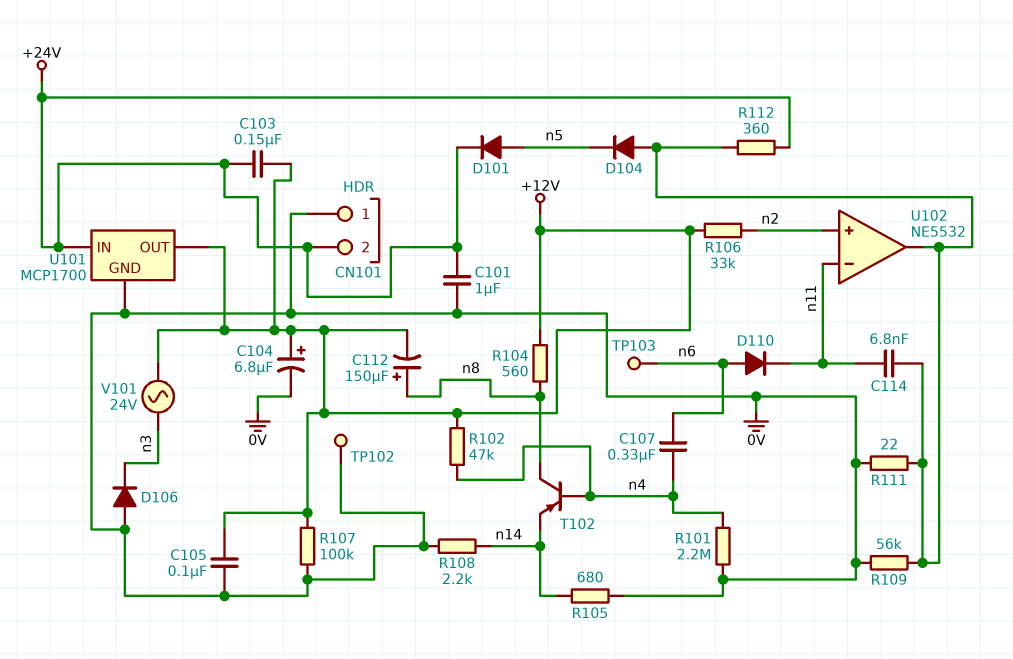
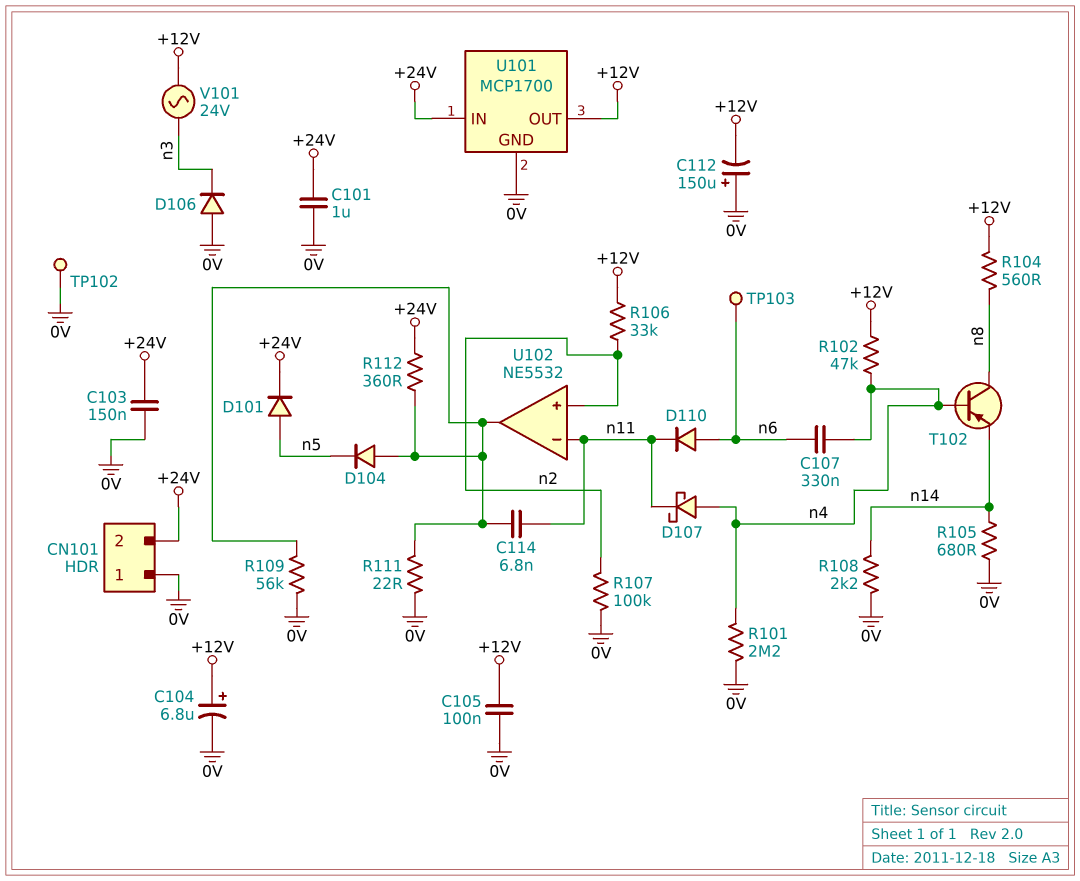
C103: 150nF (+12V, +24V) -> 150nF (+24V, 0V)
C112: 150uF (plus n8, minus +12V) -> 150uF (plus 0V, minus +12V)
D107: none -> schottky (A n4, K n11)
R107: 100k (+12V, 0V) -> 100k (0V, n2)

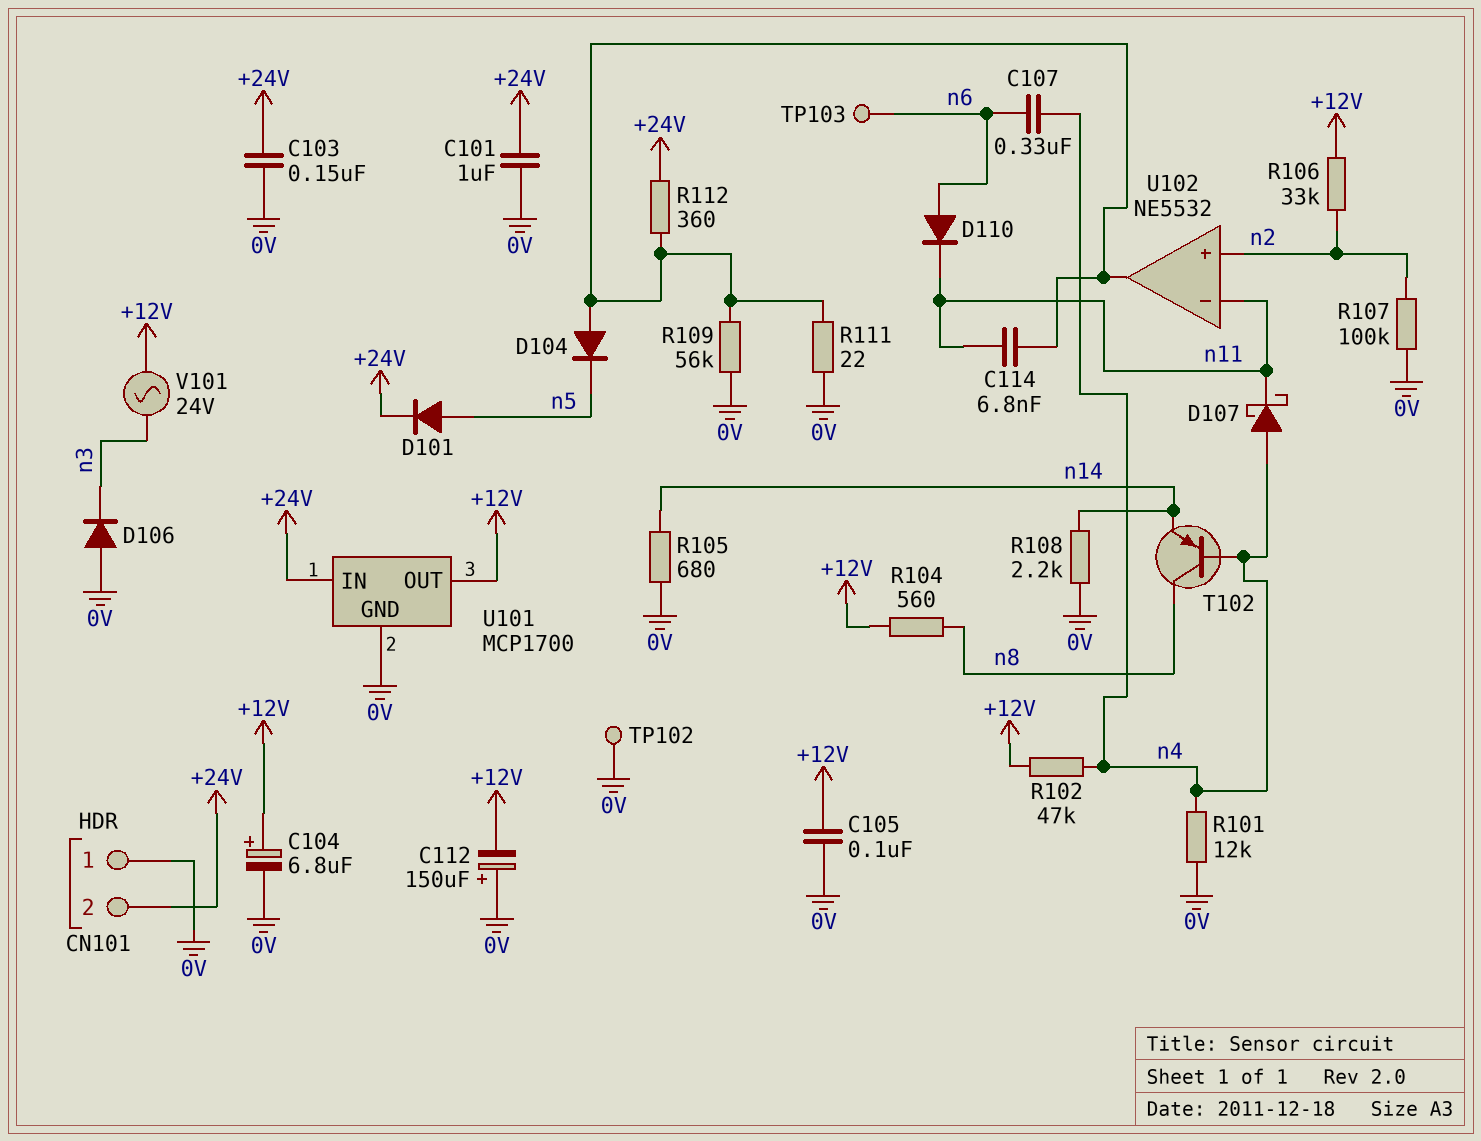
R101: 2.2M (0V, n4) -> 12k (0V, n4)

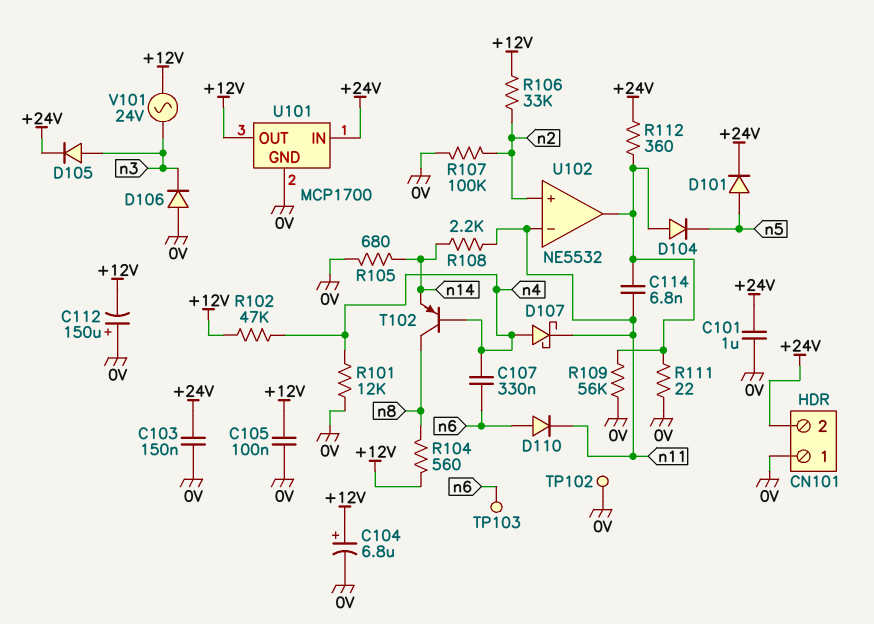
D105: none -> diode (A n3, K +24V)
R108: 2.2k (0V, n14) -> 2.2k (n11, n14)

